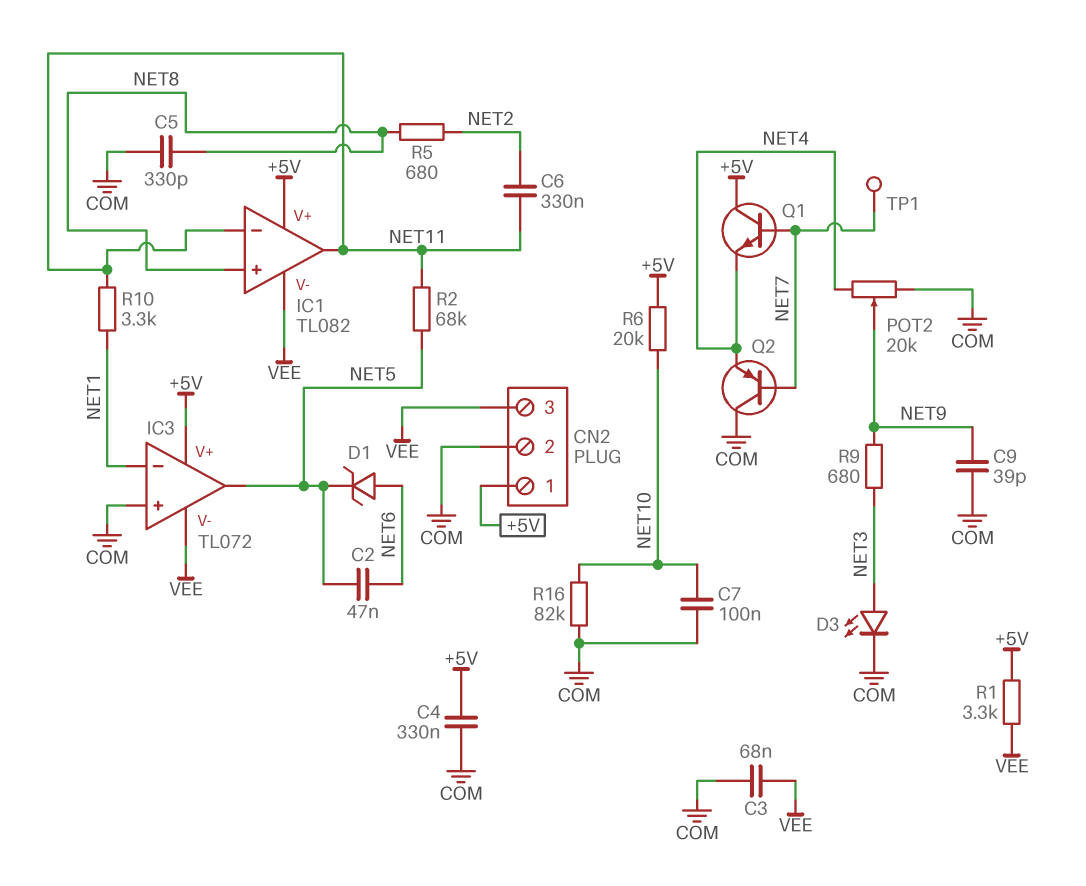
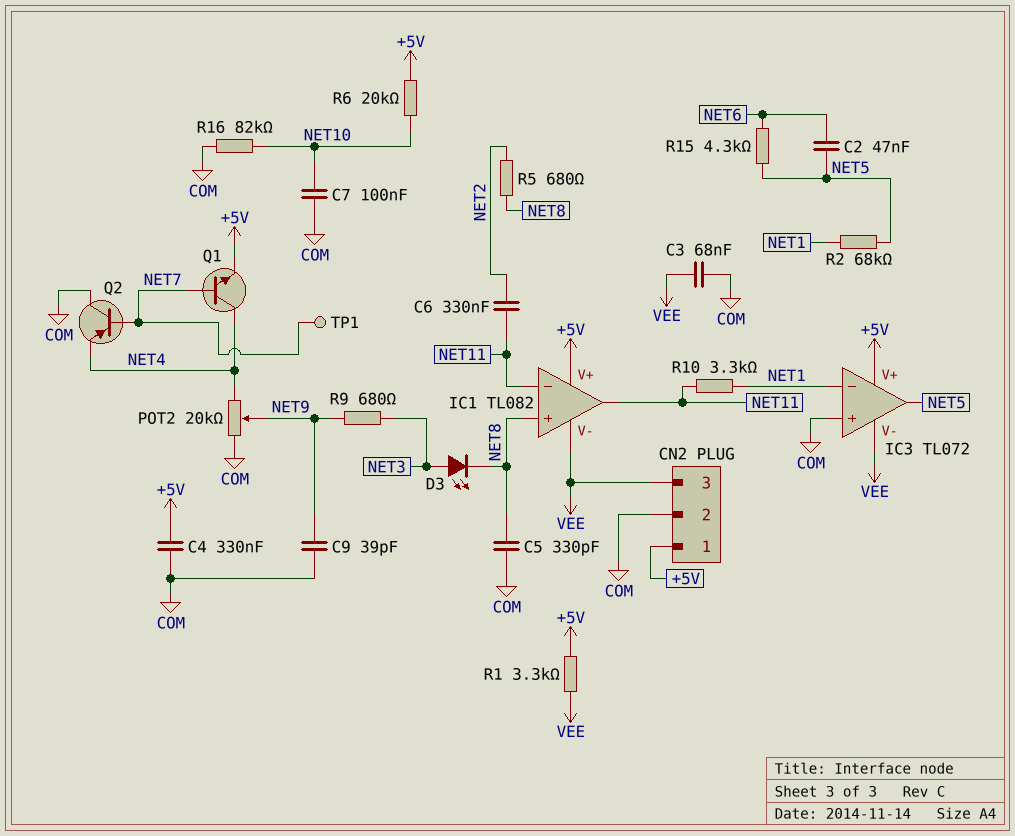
D1: zener (A NET6, K NET5) -> none
D3: LED (A NET3, K COM) -> LED (A NET3, K NET8)
Q1: NPN (B NET7, C +5V, E NET4) -> NPN (B NET7, C NET4, E +5V)
R2: 68k (NET5, NET11) -> 68k (NET1, NET5)
R15: none -> 4.3k (NET5, NET6)

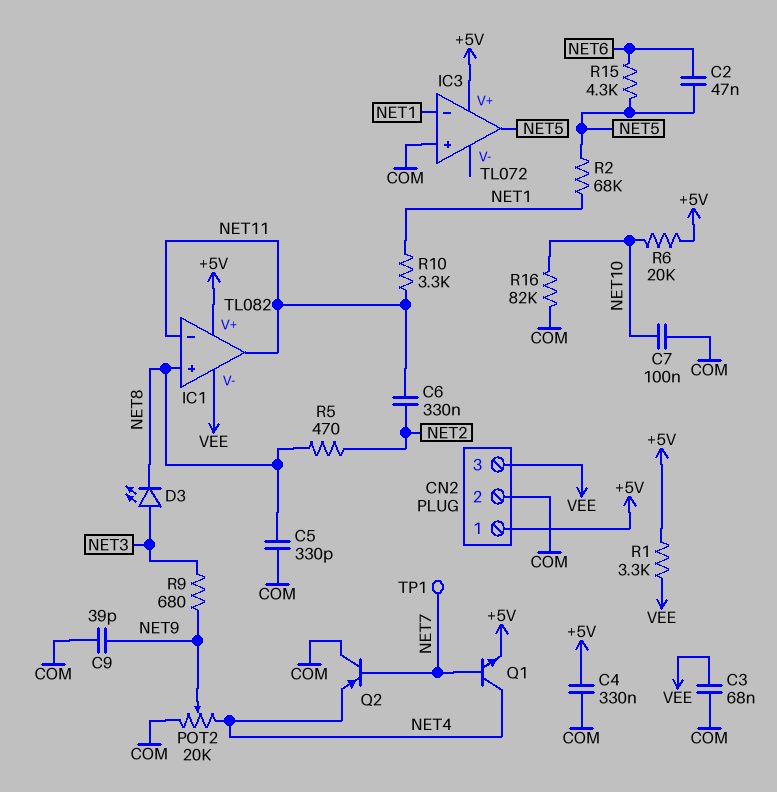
IC3 pin V-: VEE -> none
R5: 680 (NET2, NET8) -> 470 (NET2, NET8)

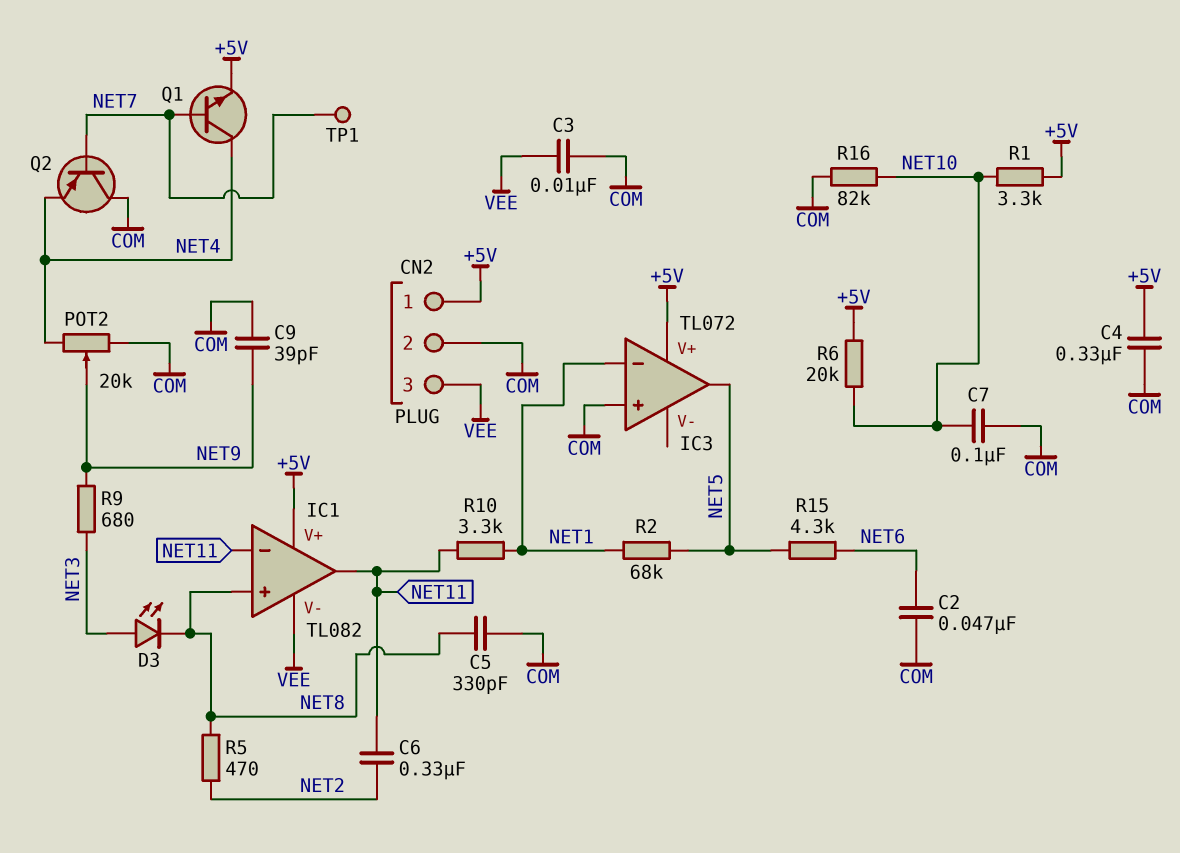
C2: 47nF (NET5, NET6) -> 47nF (COM, NET6)
C3: 68nF (COM, VEE) -> 10nF (COM, VEE)
R1: 3.3k (+5V, VEE) -> 3.3k (+5V, NET10)

